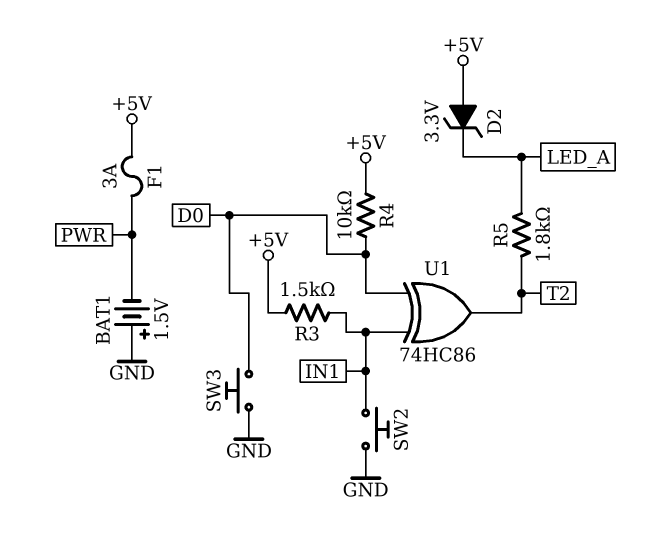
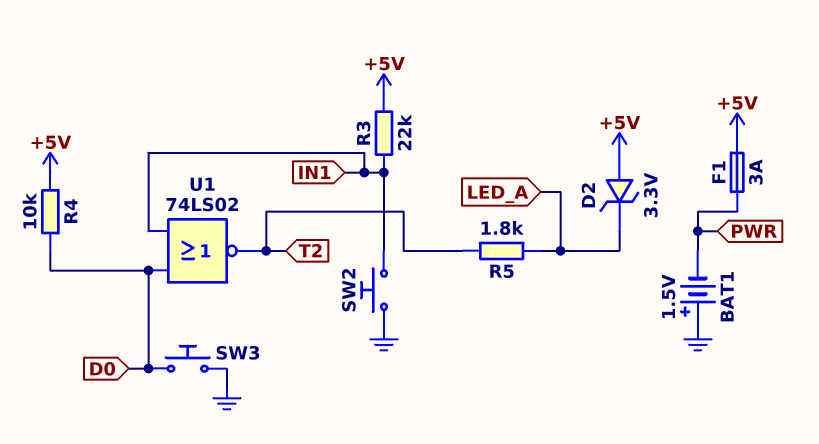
R3: 1.5k (+5V, IN1) -> 22k (+5V, IN1)
U1: XOR 74HC86 (in D0, in IN1, out T2) -> NOR 74LS02 (in D0, in IN1, out T2)

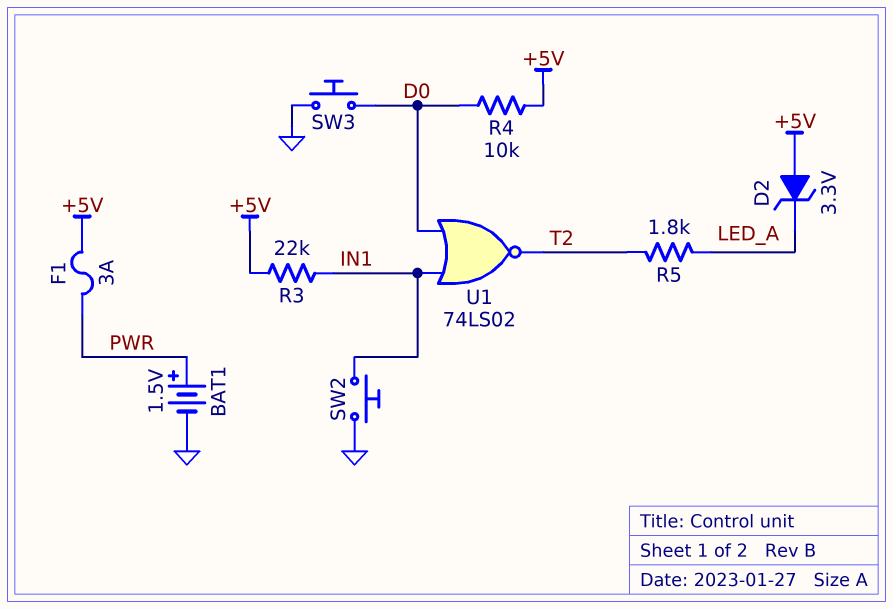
BAT1: 1.5V (plus GND, minus PWR) -> 1.5V (plus PWR, minus GND)

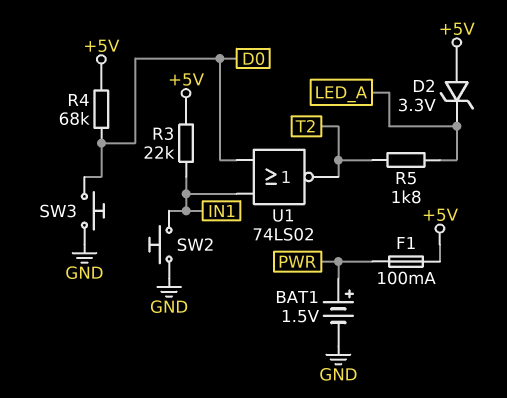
F1: 3A (+5V, PWR) -> 100mA (+5V, PWR)
R4: 10k (+5V, D0) -> 68k (+5V, D0)

